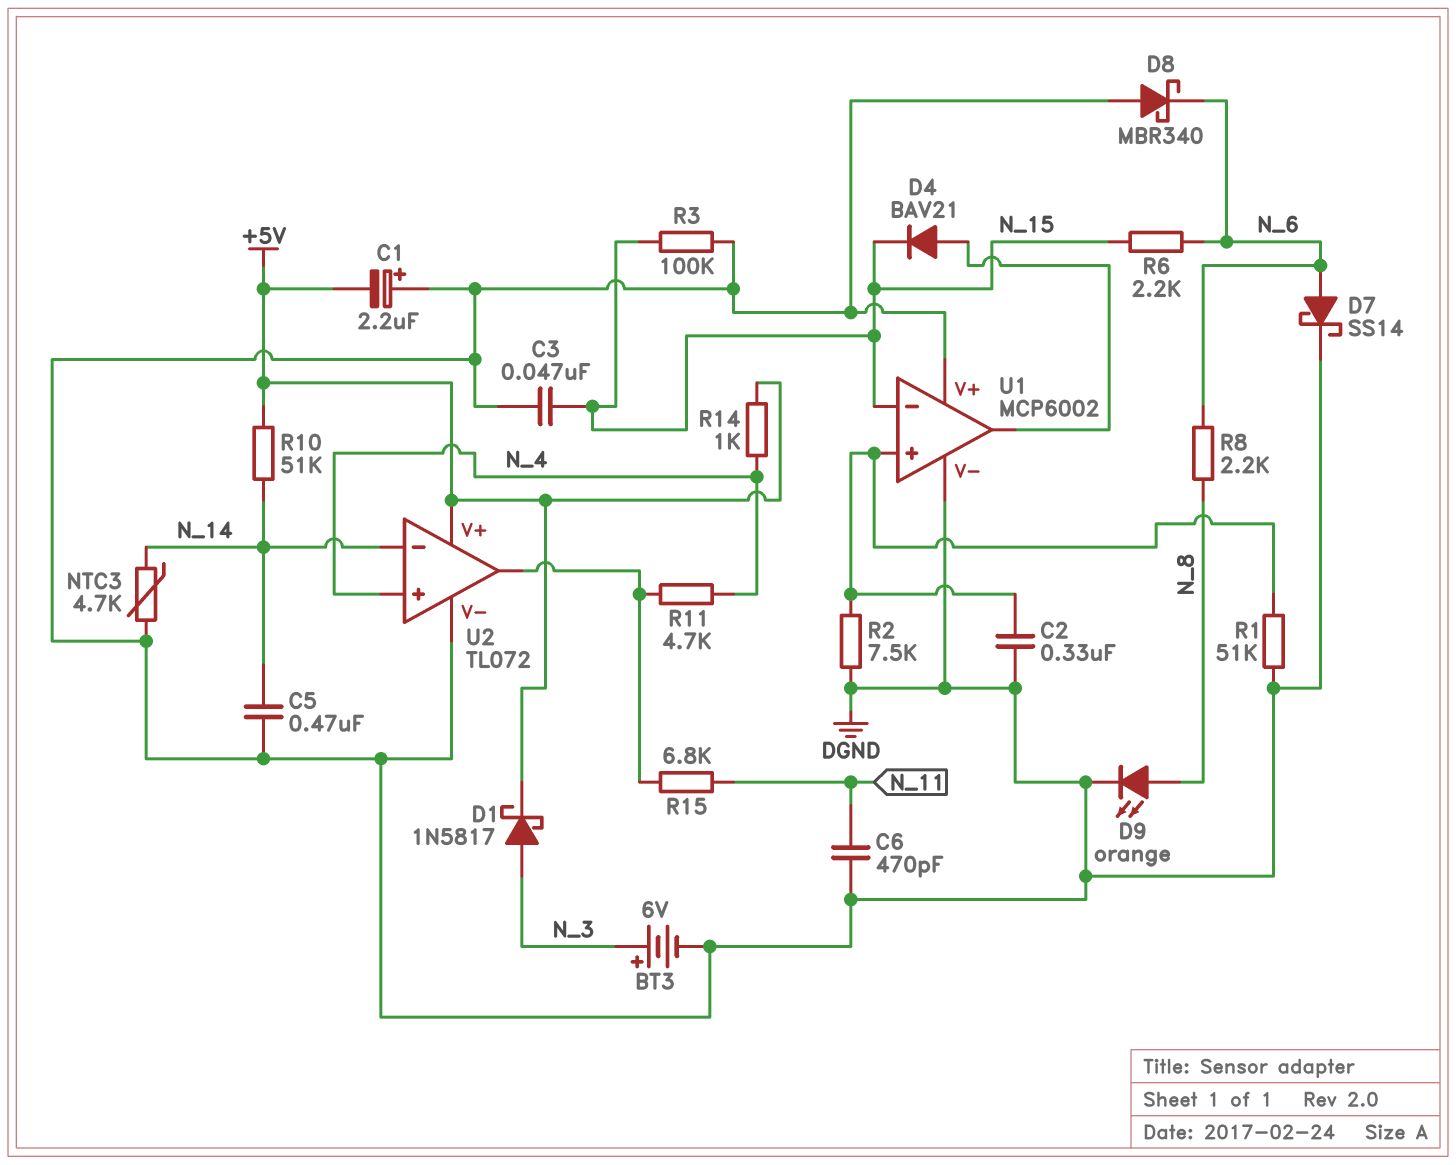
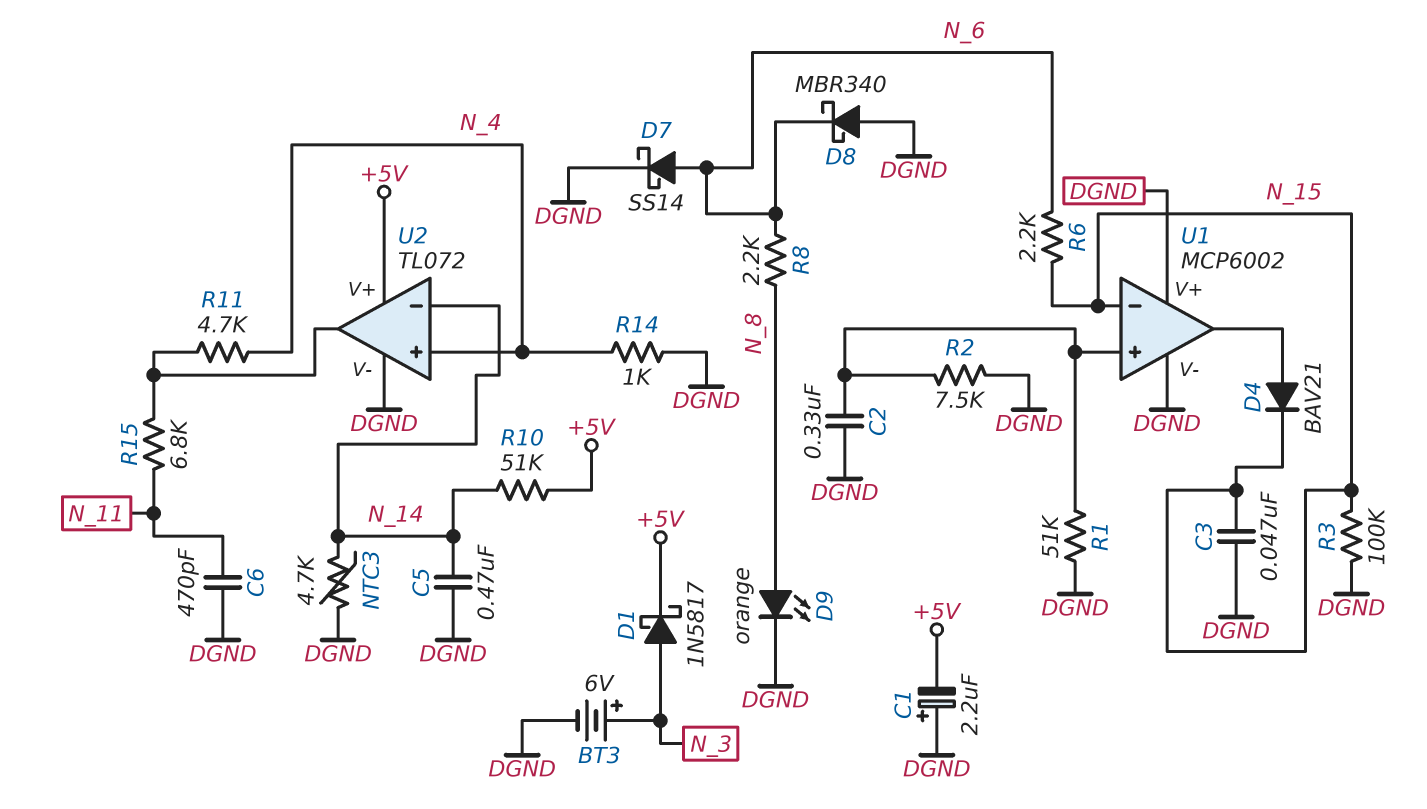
R14: 1k (+5V, N_4) -> 1k (DGND, N_4)

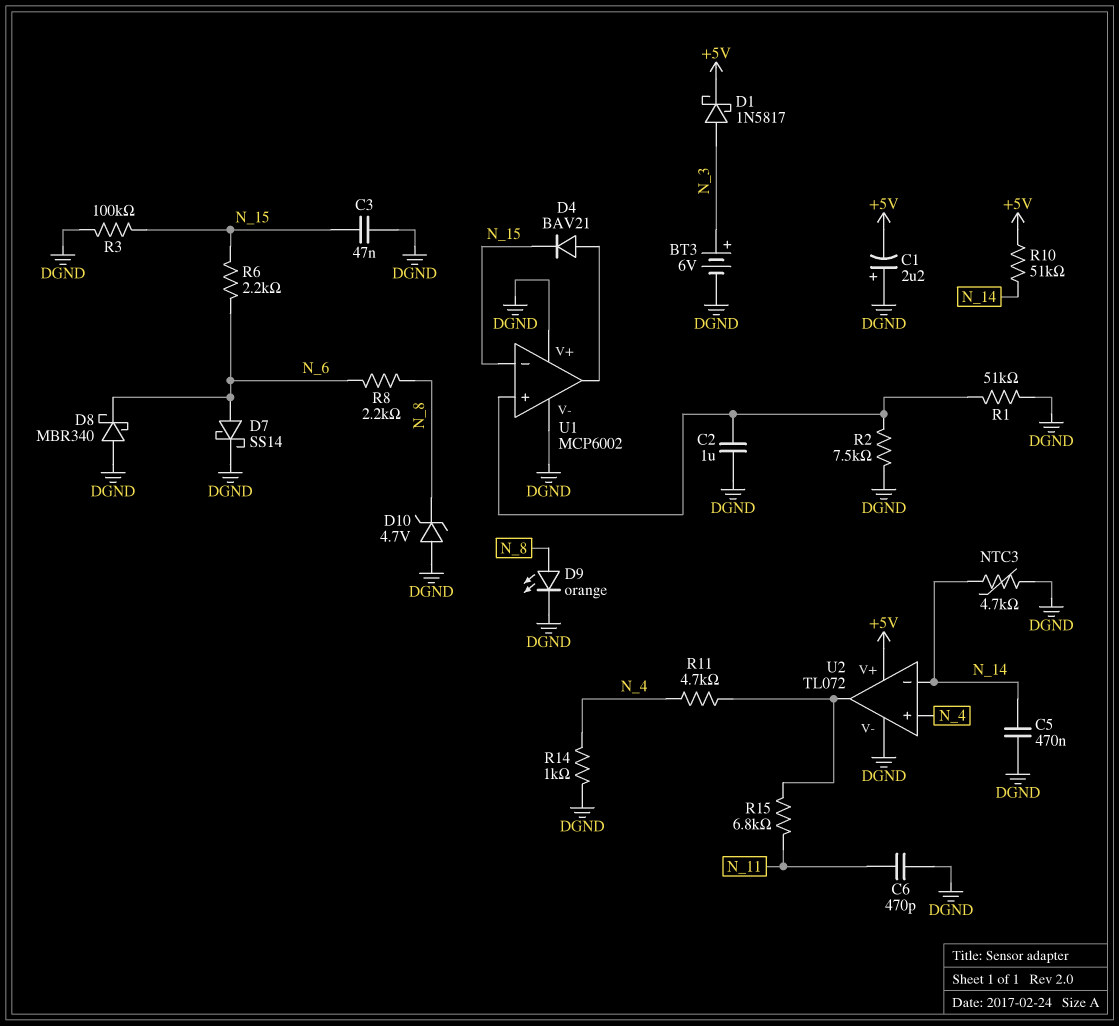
C2: 330nF (DGND, U1/in+) -> 1uF (DGND, U1/in+)
D10: none -> zener 4.7V (A DGND, K N_8)

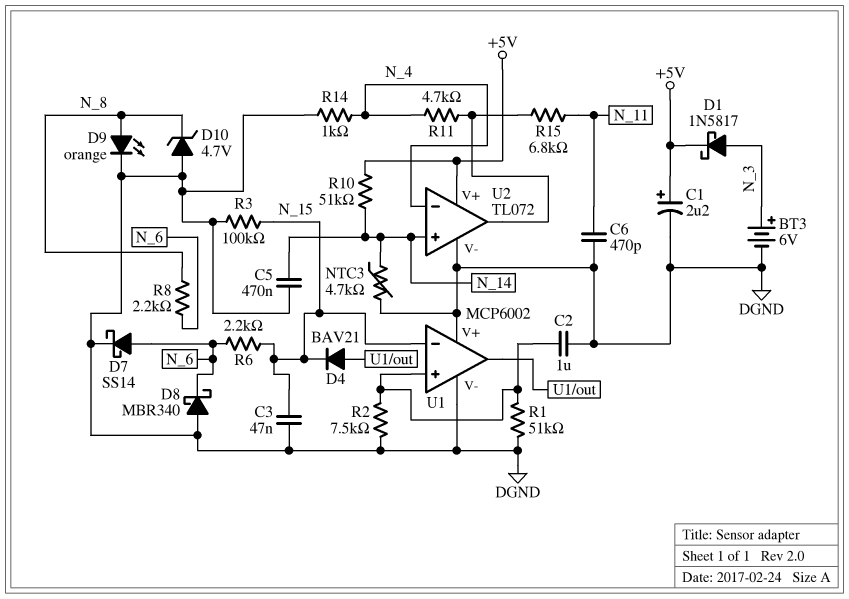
C1: 2.2uF (plus DGND, minus +5V) -> 2.2uF (plus +5V, minus DGND)
U2 pin in+: N_4 -> N_14
U2 pin in-: N_14 -> N_4

